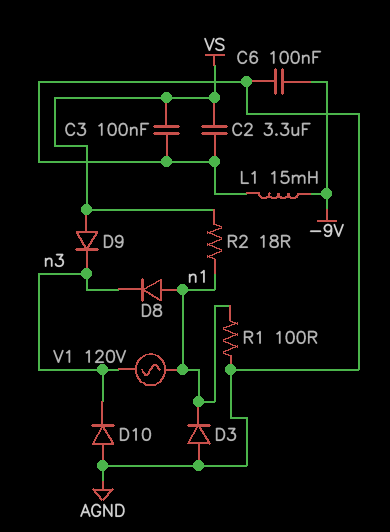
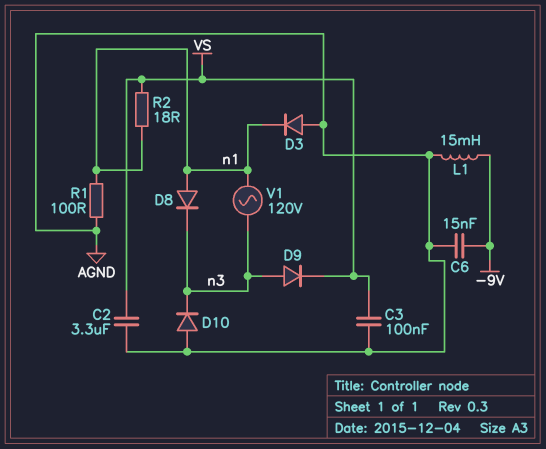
C6: 100nF (-9V, AGND) -> 15nF (-9V, AGND)
D9: diode (A VS, K n3) -> diode (A n3, K VS)

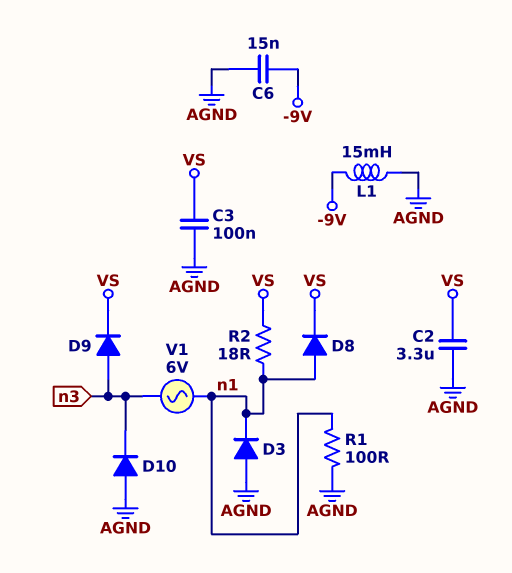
D8: diode (A n1, K n3) -> diode (A n1, K VS)
V1: AC 120V (n1, n3) -> AC 6V (n1, n3)

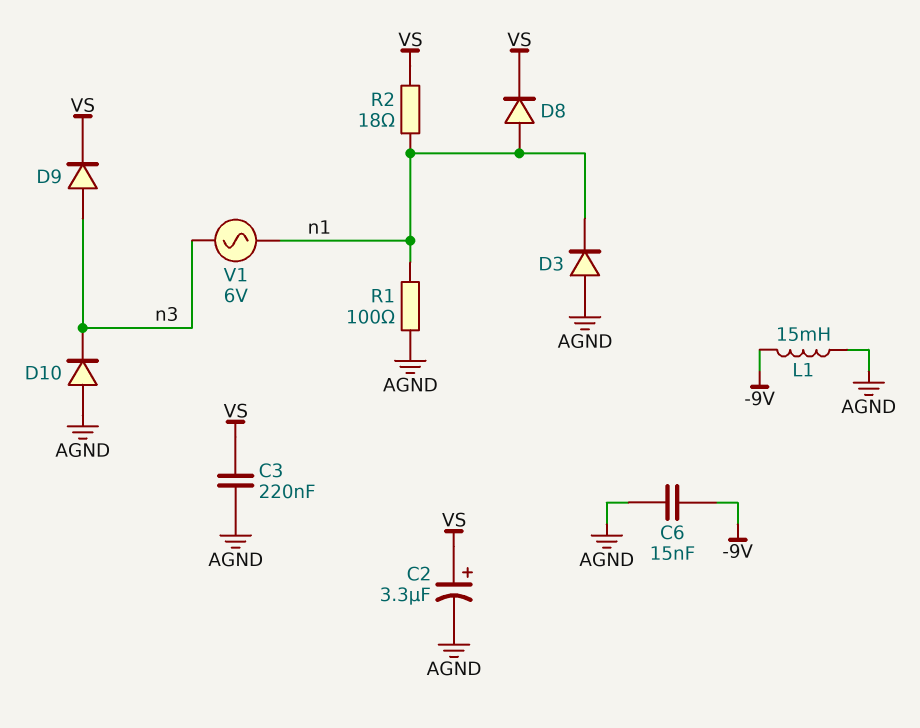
C2: 3.3uF (AGND, VS) -> 3.3uF (plus VS, minus AGND)
C3: 100nF (AGND, VS) -> 220nF (AGND, VS)

